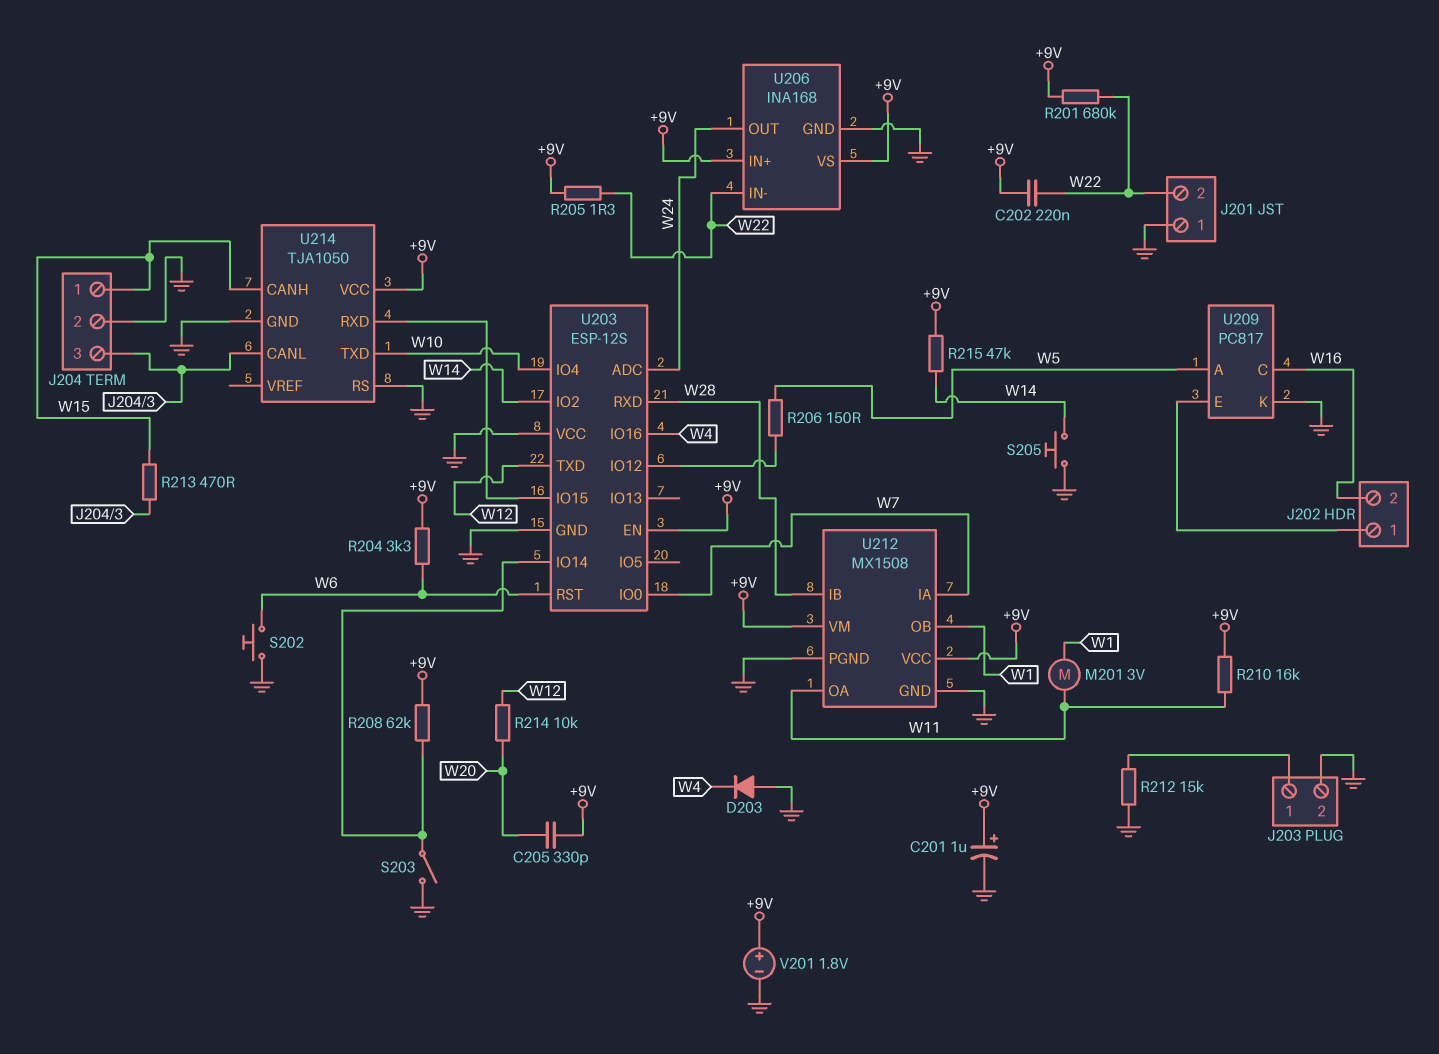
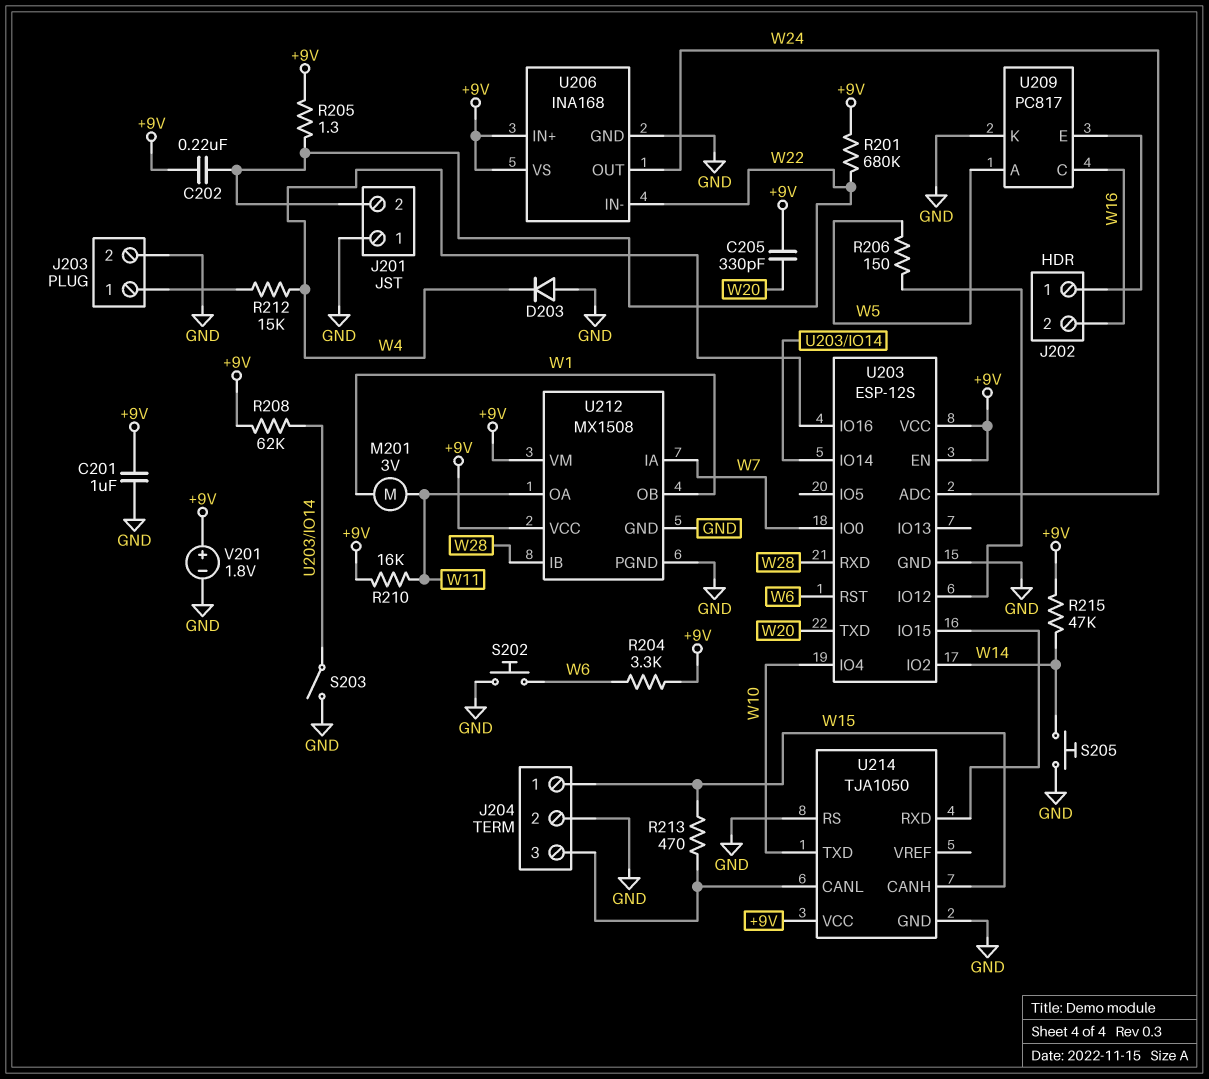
C201: 1uF (plus +9V, minus GND) -> 1uF (+9V, GND)
R212: 15k (GND, J203/1) -> 15k (J203/1, W4)
R214: 10k (W12, W20) -> none
U203 pin TXD: W12 -> W20
U203 pin VCC: GND -> +9V

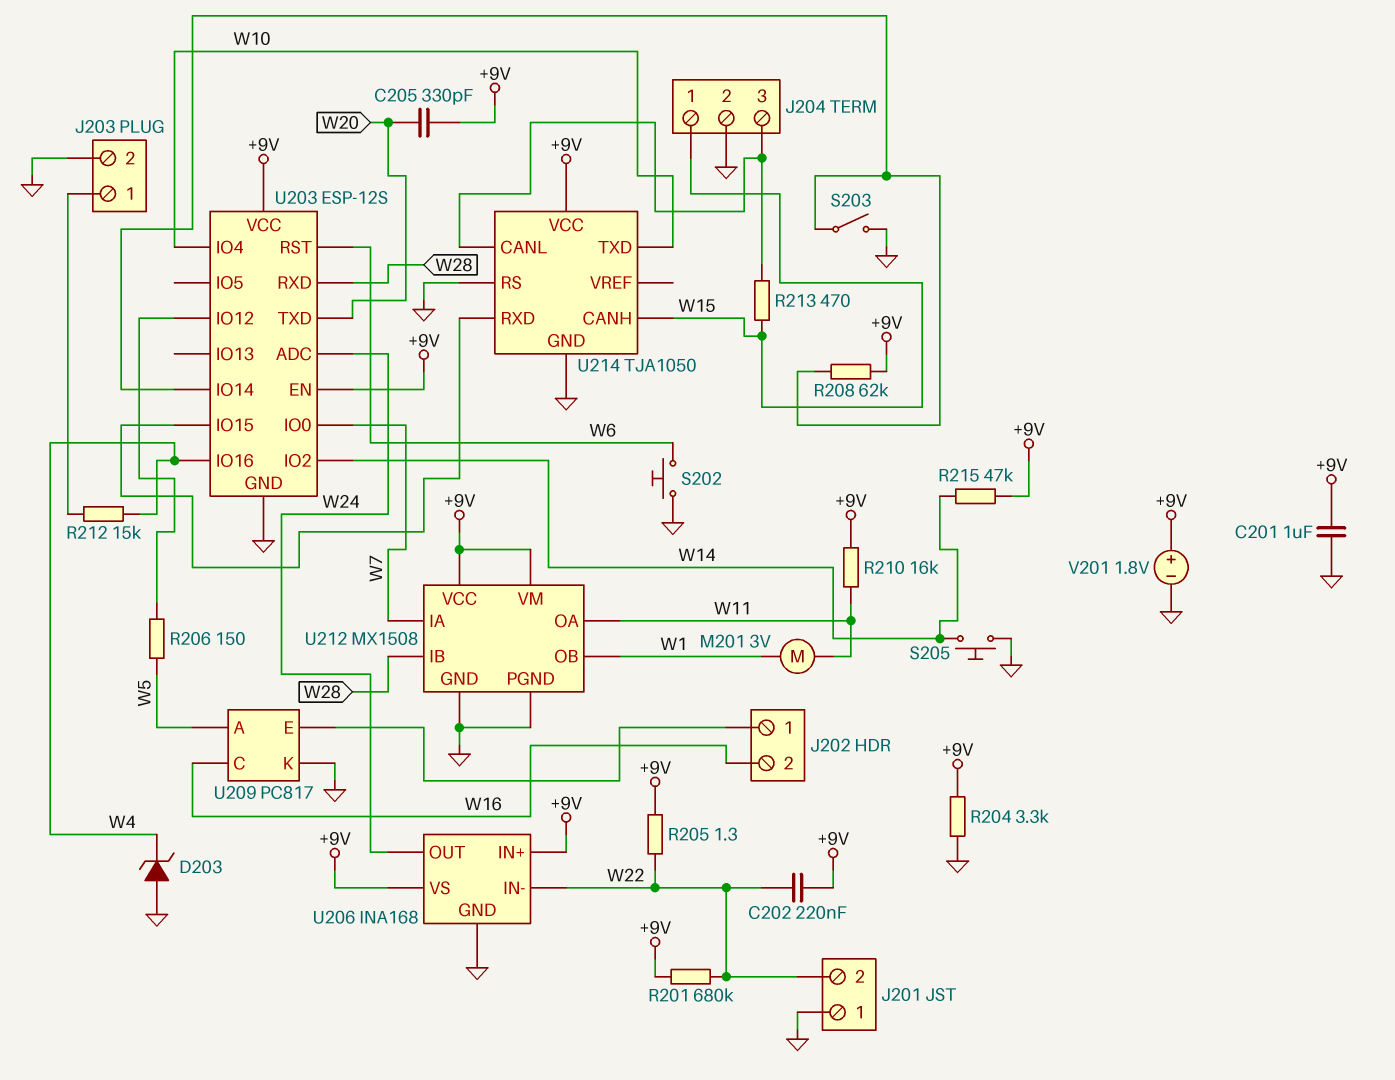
D203: diode (A GND, K W4) -> zener (A GND, K W4)
R204: 3.3k (+9V, W6) -> 3.3k (+9V, GND)

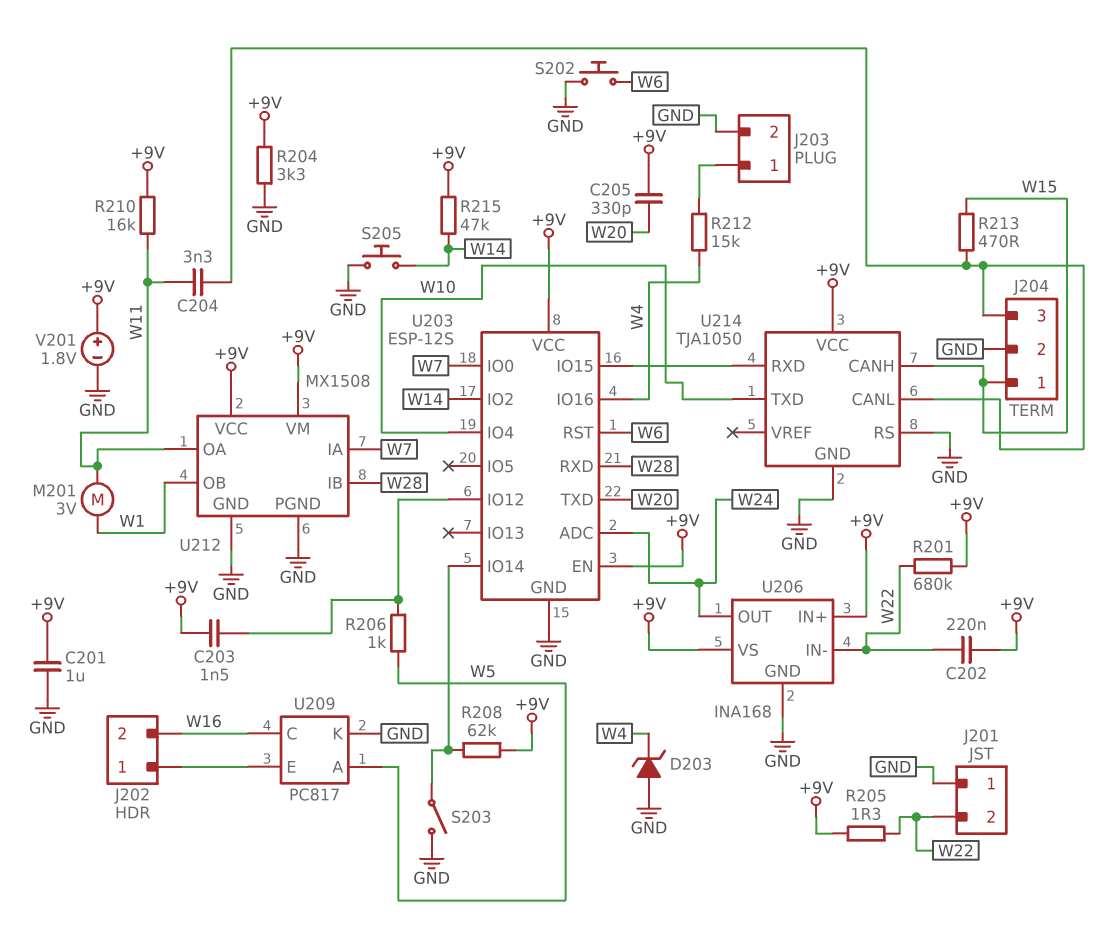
C203: none -> 1.5nF (+9V, U203/IO12)
C204: none -> 3.3nF (J204/3, W11)
R206: 150 (U203/IO12, W5) -> 1k (U203/IO12, W5)

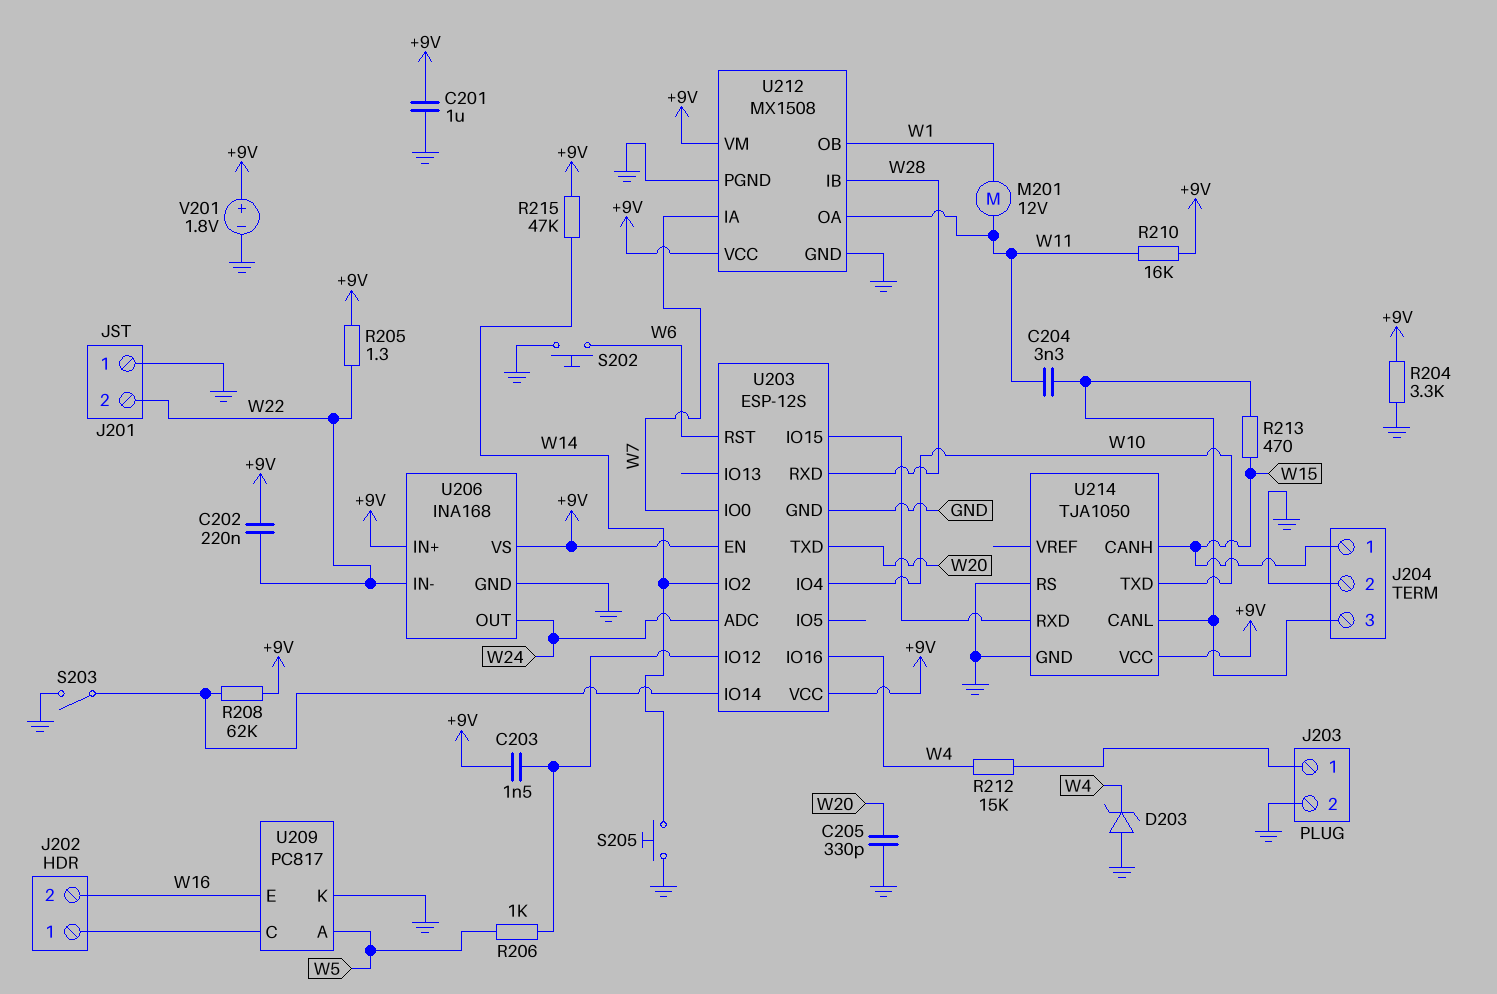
C205: 330pF (+9V, W20) -> 330pF (GND, W20)
M201: motor 3V (W1, W11) -> motor 12V (W1, W11)
R201: 680k (+9V, W22) -> none
U209 pin C: W16 -> J202/1
U209 pin E: J202/1 -> W16

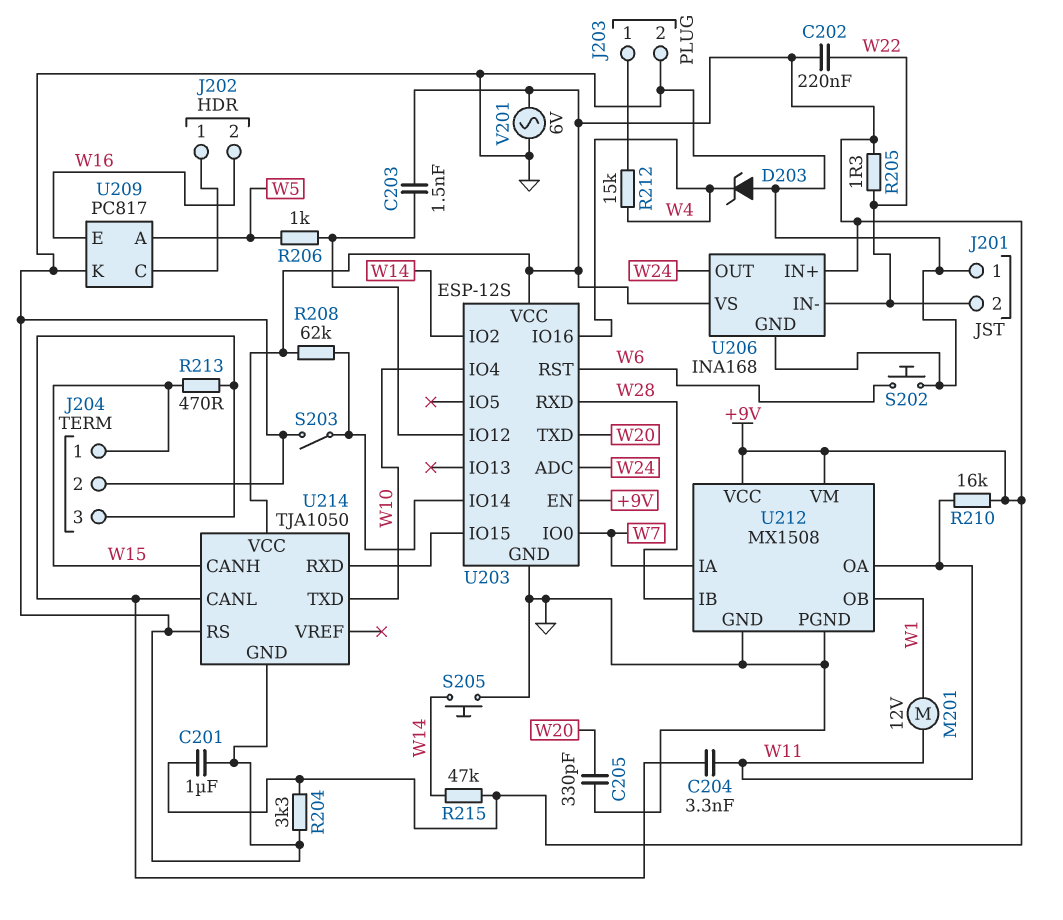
V201: 1.8V (plus +9V, minus GND) -> AC 6V (+9V, GND)

